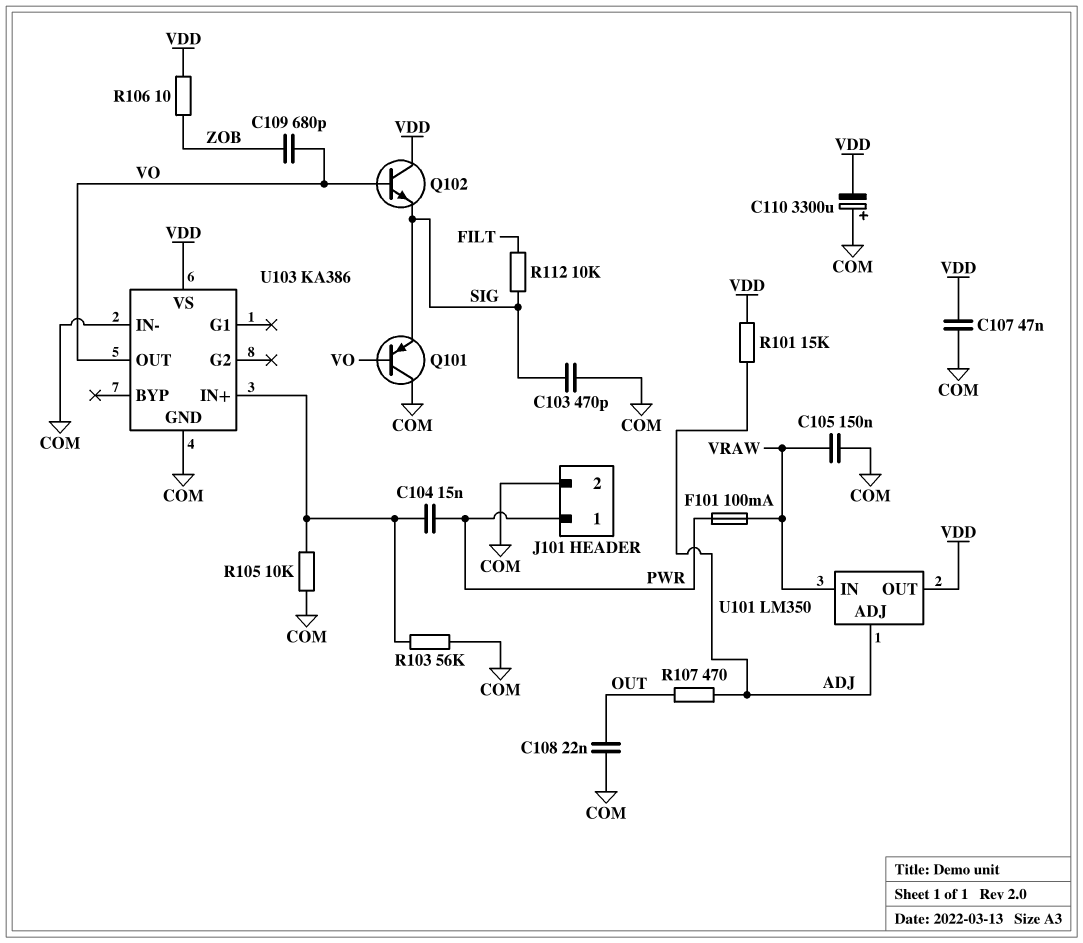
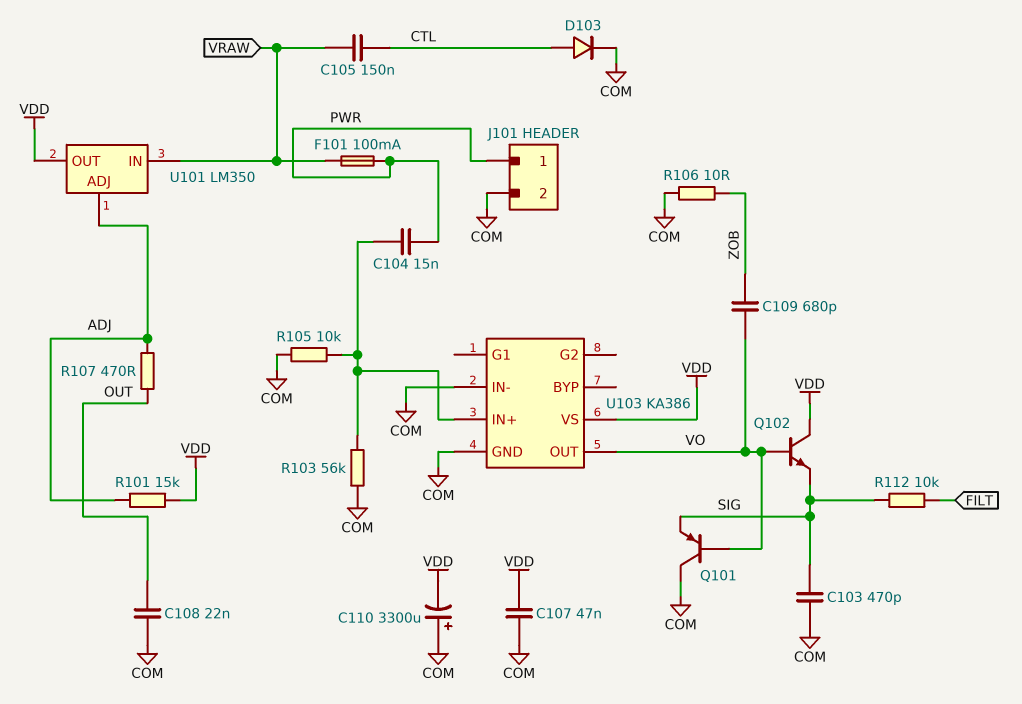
C105: 150nF (COM, VRAW) -> 150nF (CTL, VRAW)
D103: none -> diode (A CTL, K COM)
R106: 10 (VDD, ZOB) -> 10 (COM, ZOB)

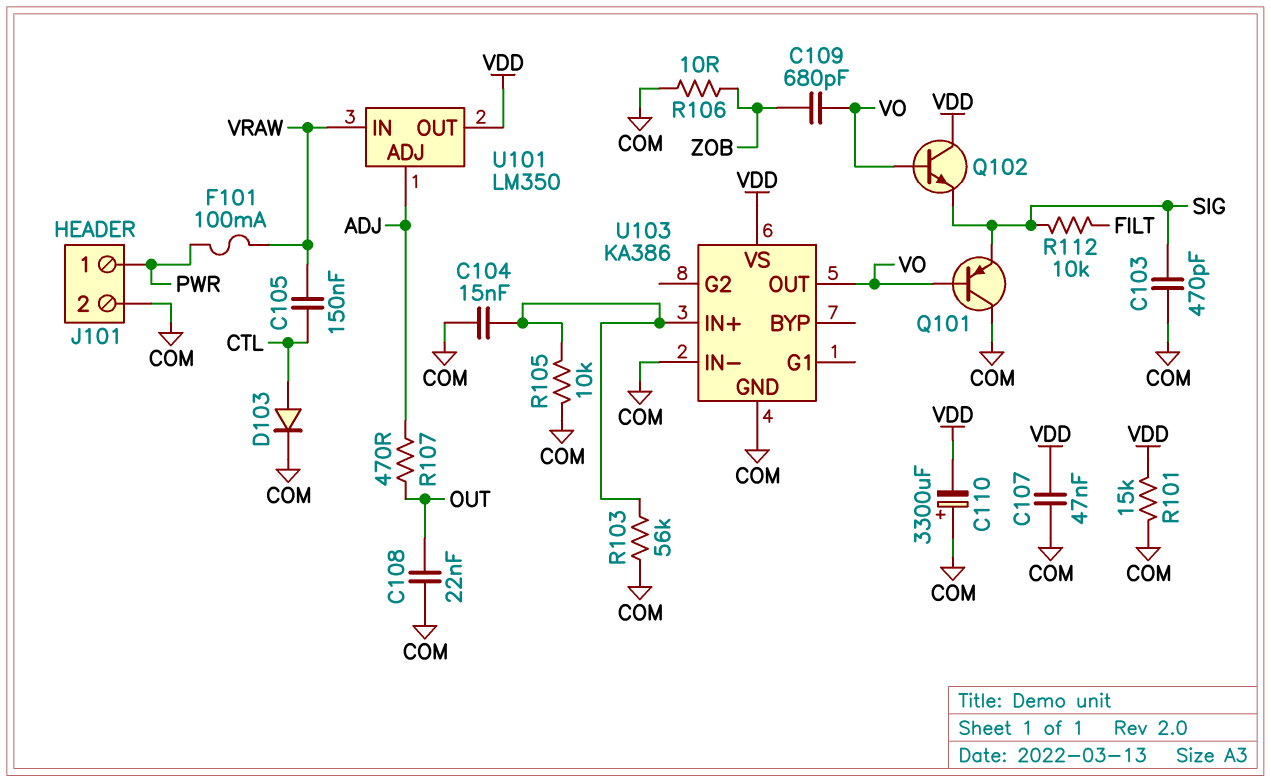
C104: 15nF (PWR, U103/IN+) -> 15nF (COM, U103/IN+)
R101: 15k (ADJ, VDD) -> 15k (COM, VDD)

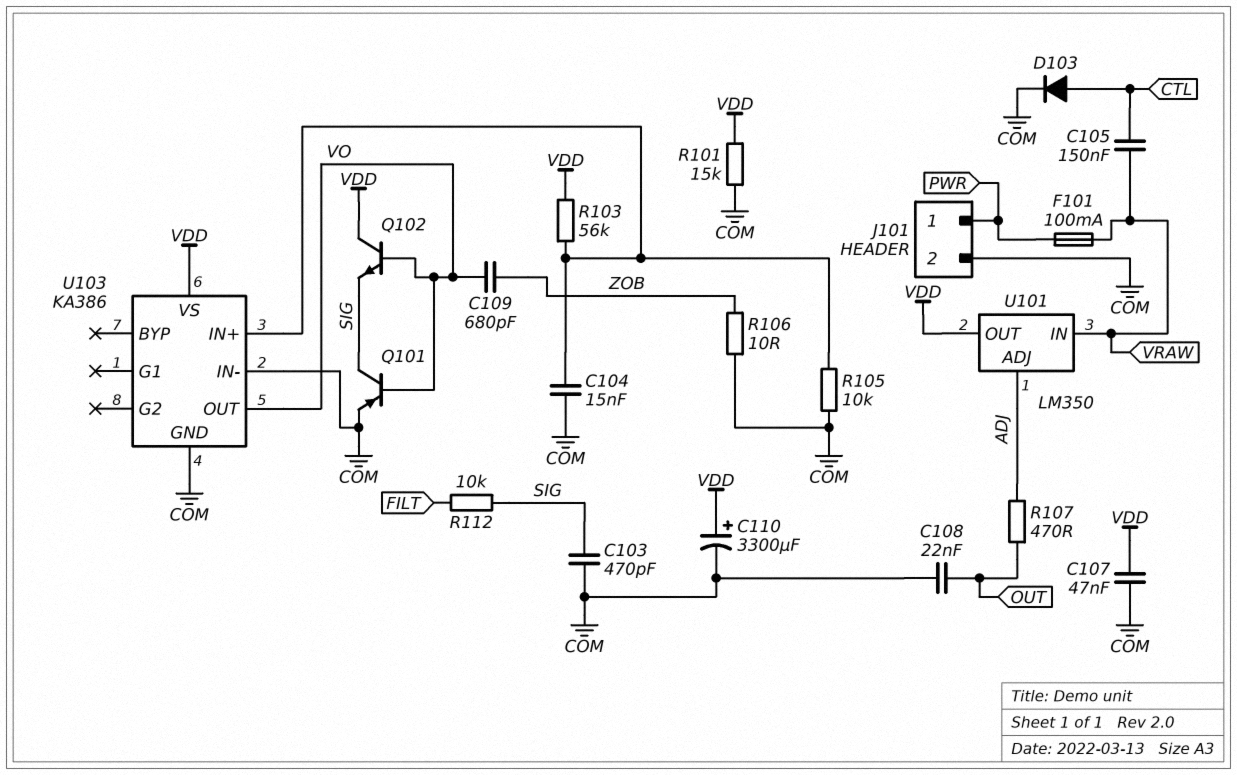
C110: 3300uF (plus COM, minus VDD) -> 3300uF (plus VDD, minus COM)
Q101: PNP (B VO, C COM, E SIG) -> PNP (B VO, C SIG, E COM)
R103: 56k (COM, U103/IN+) -> 56k (U103/IN+, VDD)

